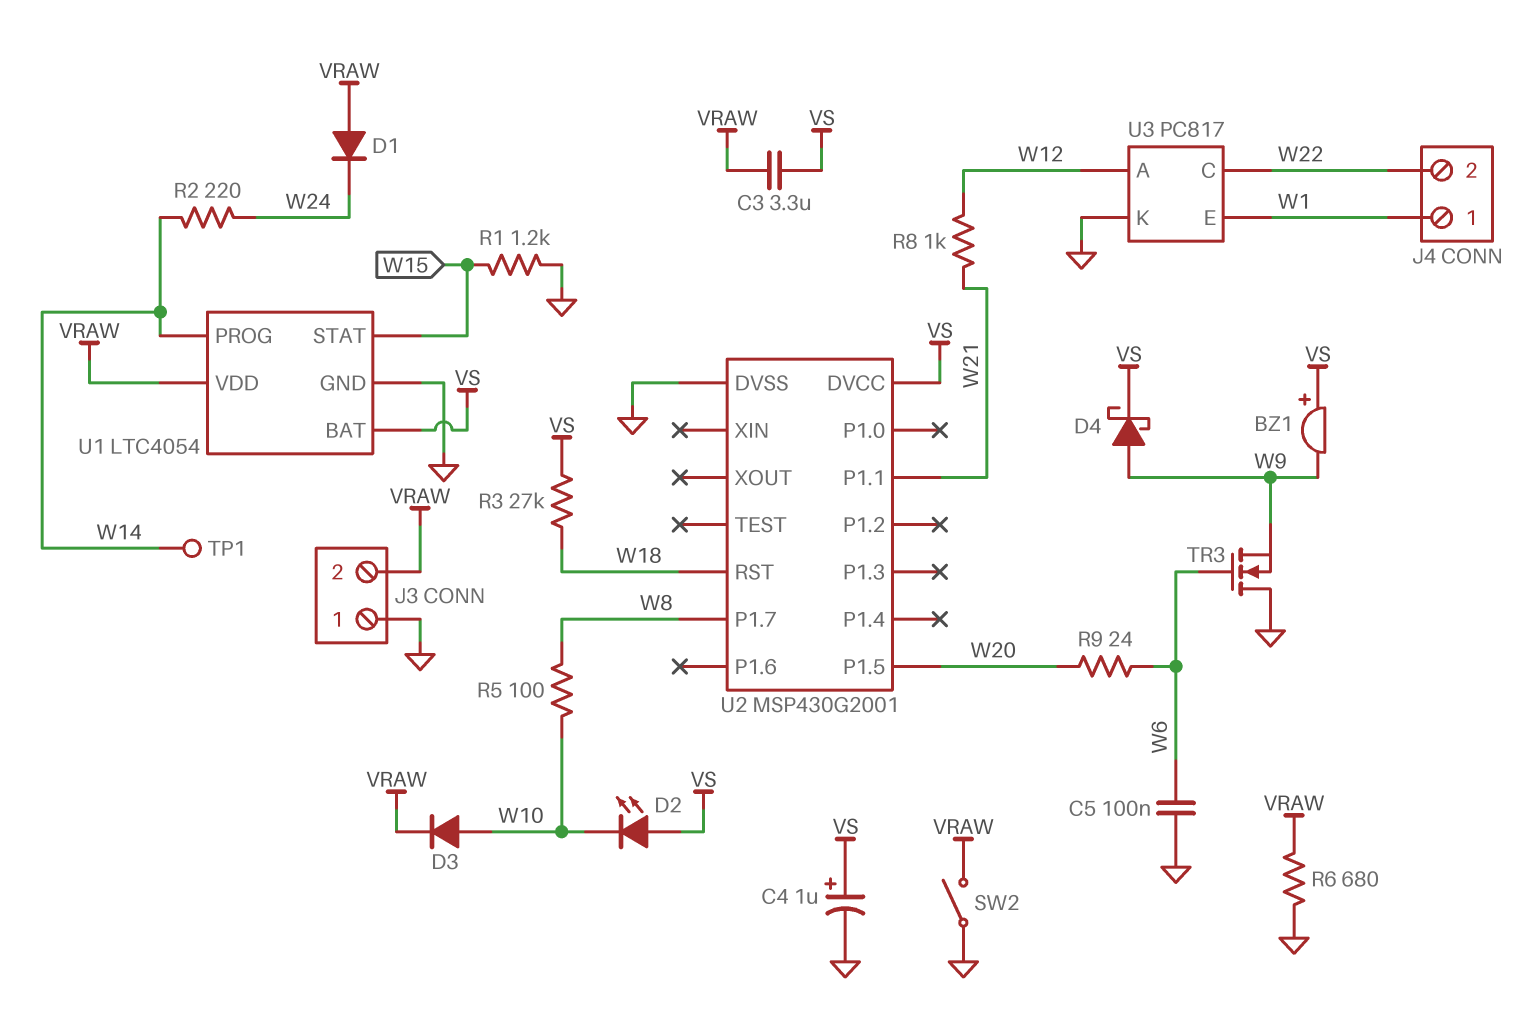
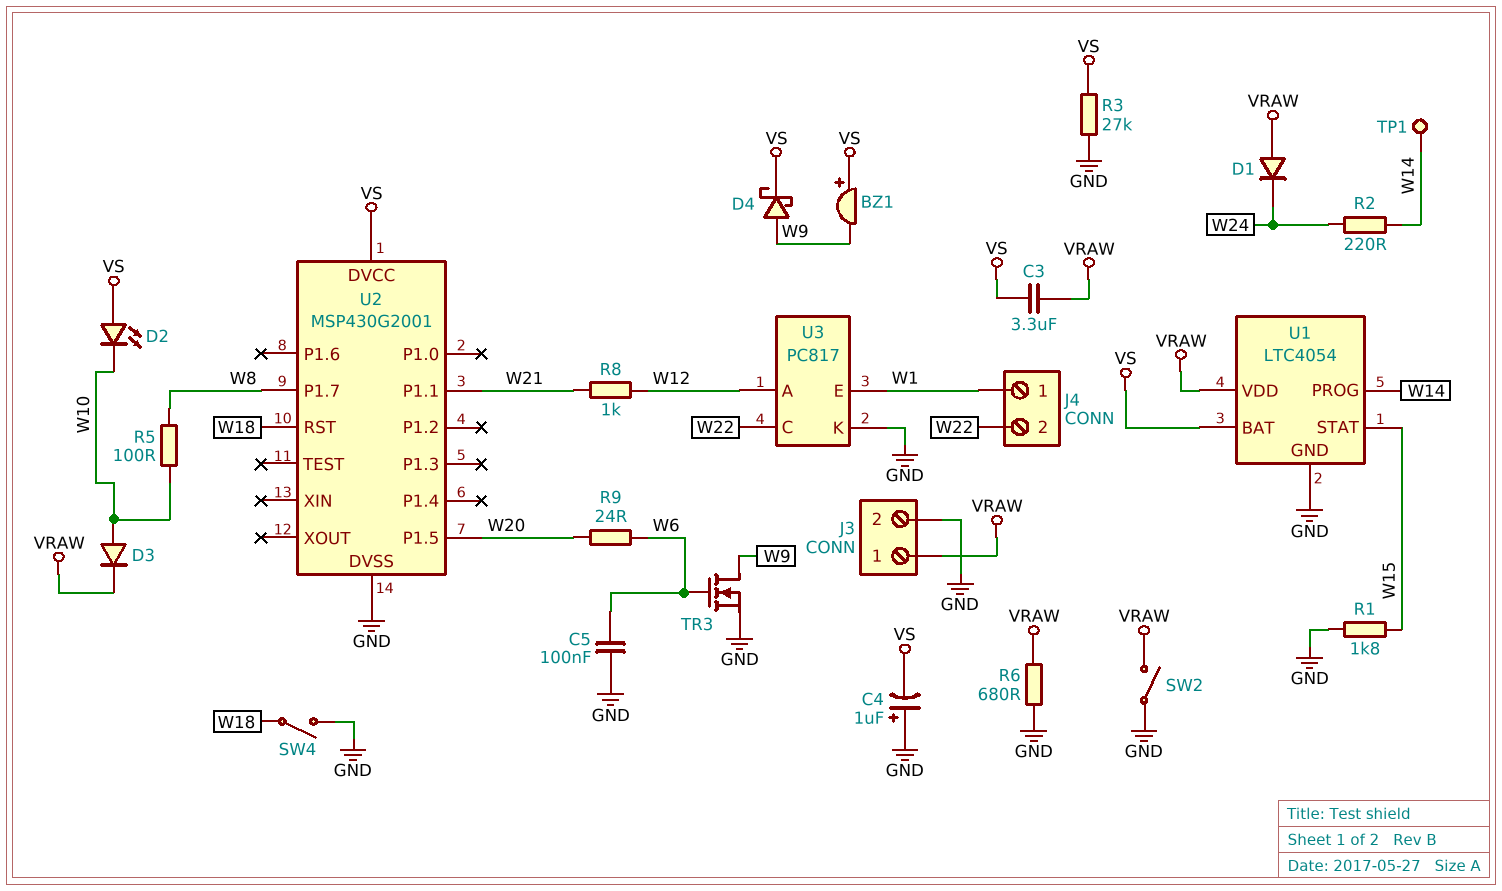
C4: 1uF (plus VS, minus GND) -> 1uF (plus GND, minus VS)
J3 pin 1: GND -> VRAW
J3 pin 2: VRAW -> GND
R1: 1.2k (GND, W15) -> 1.8k (GND, W15)
R3: 27k (VS, W18) -> 27k (GND, VS)
SW4: none -> switch (GND, W18)
TR3: NMOS (G W6, D GND, S W9) -> NMOS (G W6, D W9, S GND)

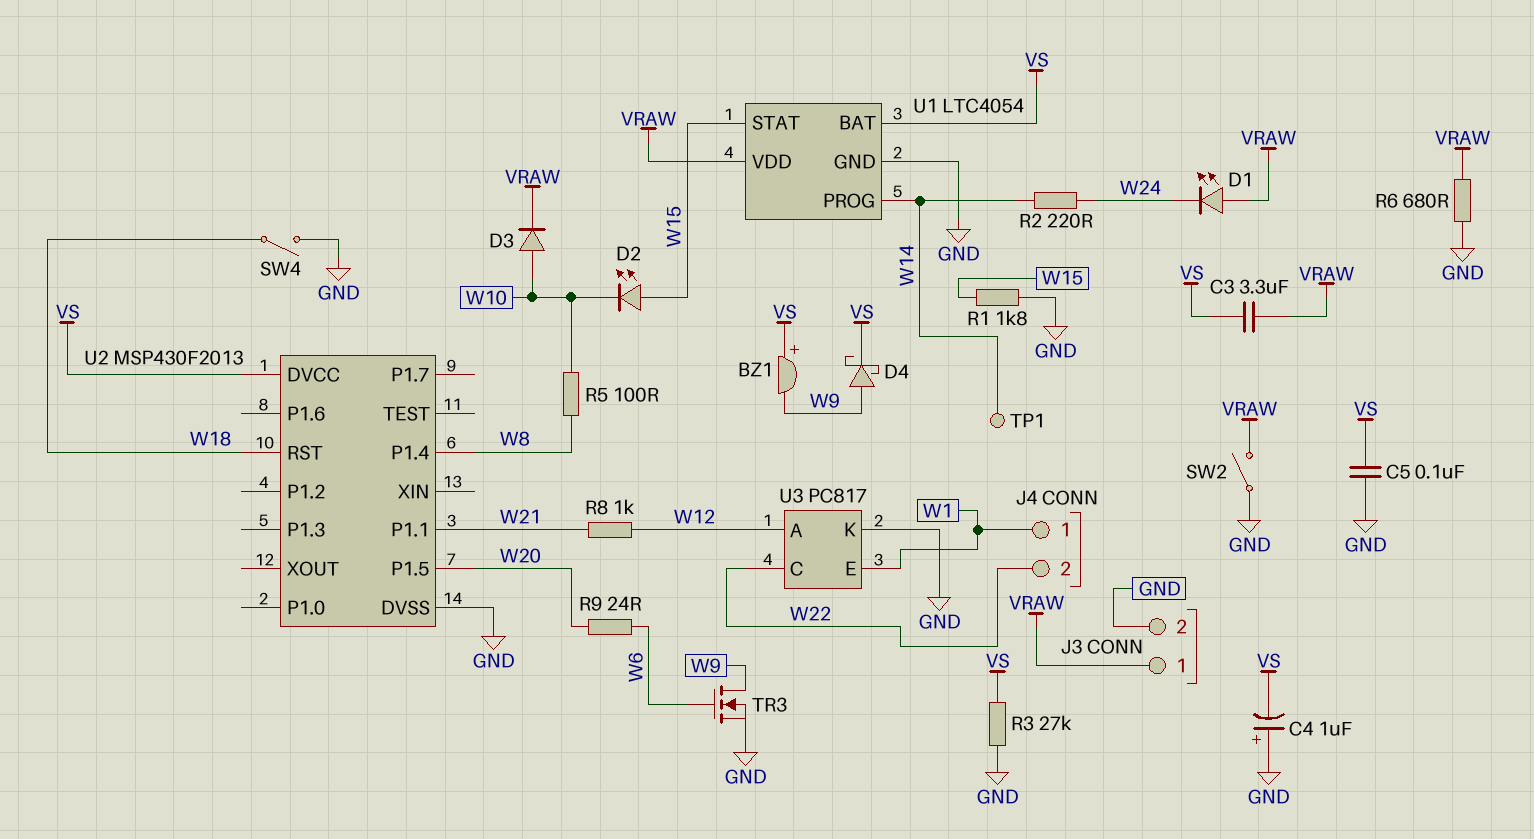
C5: 100nF (GND, W6) -> 100nF (GND, VS)
D1: diode (A VRAW, K W24) -> LED (A VRAW, K W24)
D2: LED (A VS, K W10) -> LED (A W15, K W10)
U2: MSP430G2001 -> MSP430F2013
U2 pin P1.4: none -> W8
U2 pin P1.7: W8 -> none

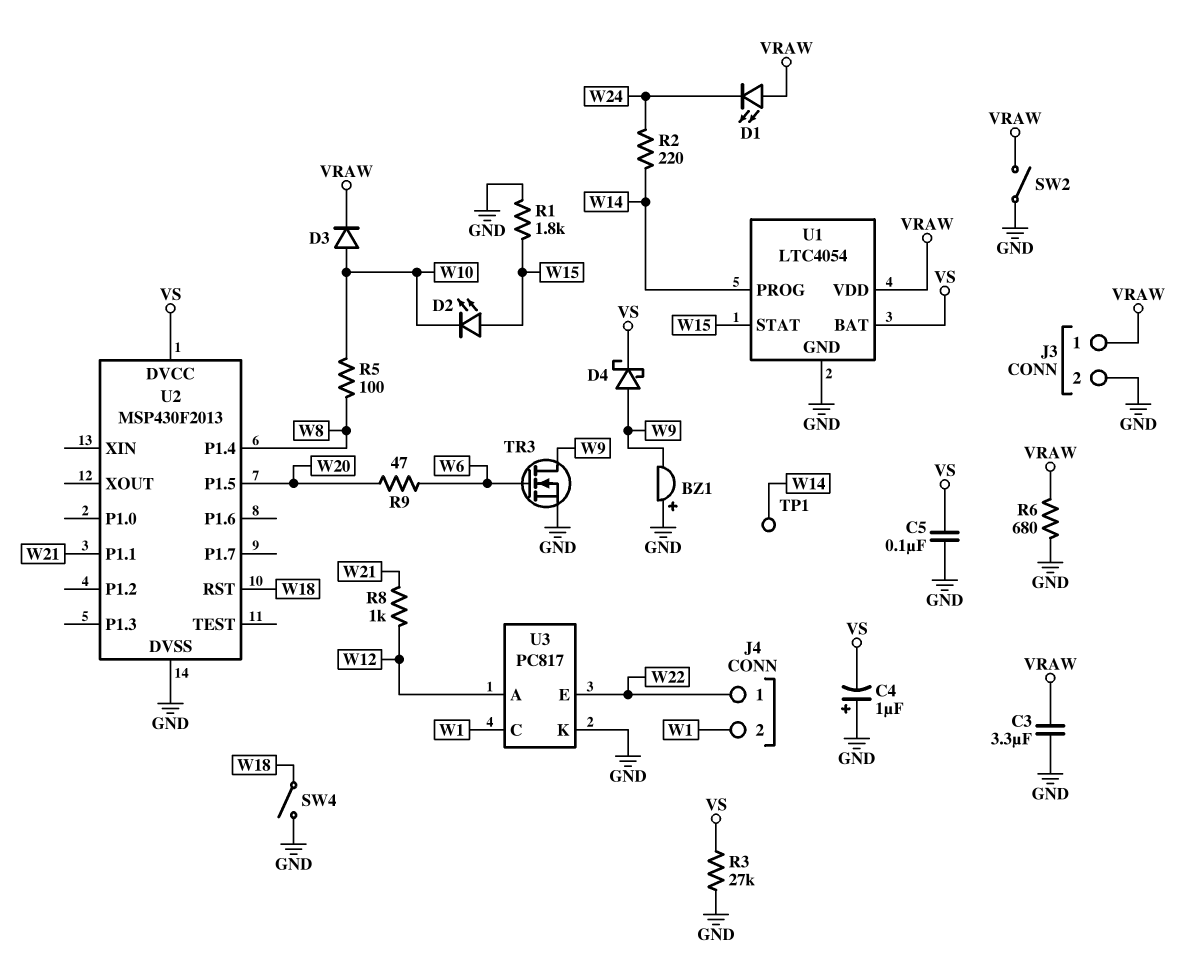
BZ1: buzzer (plus VS, minus W9) -> buzzer (plus GND, minus W9)
C3: 3.3uF (VRAW, VS) -> 3.3uF (GND, VRAW)
J4 pin 1: W1 -> W22
J4 pin 2: W22 -> W1
R9: 24 (W6, W20) -> 47 (W6, W20)
U3 pin C: W22 -> W1
U3 pin E: W1 -> W22

